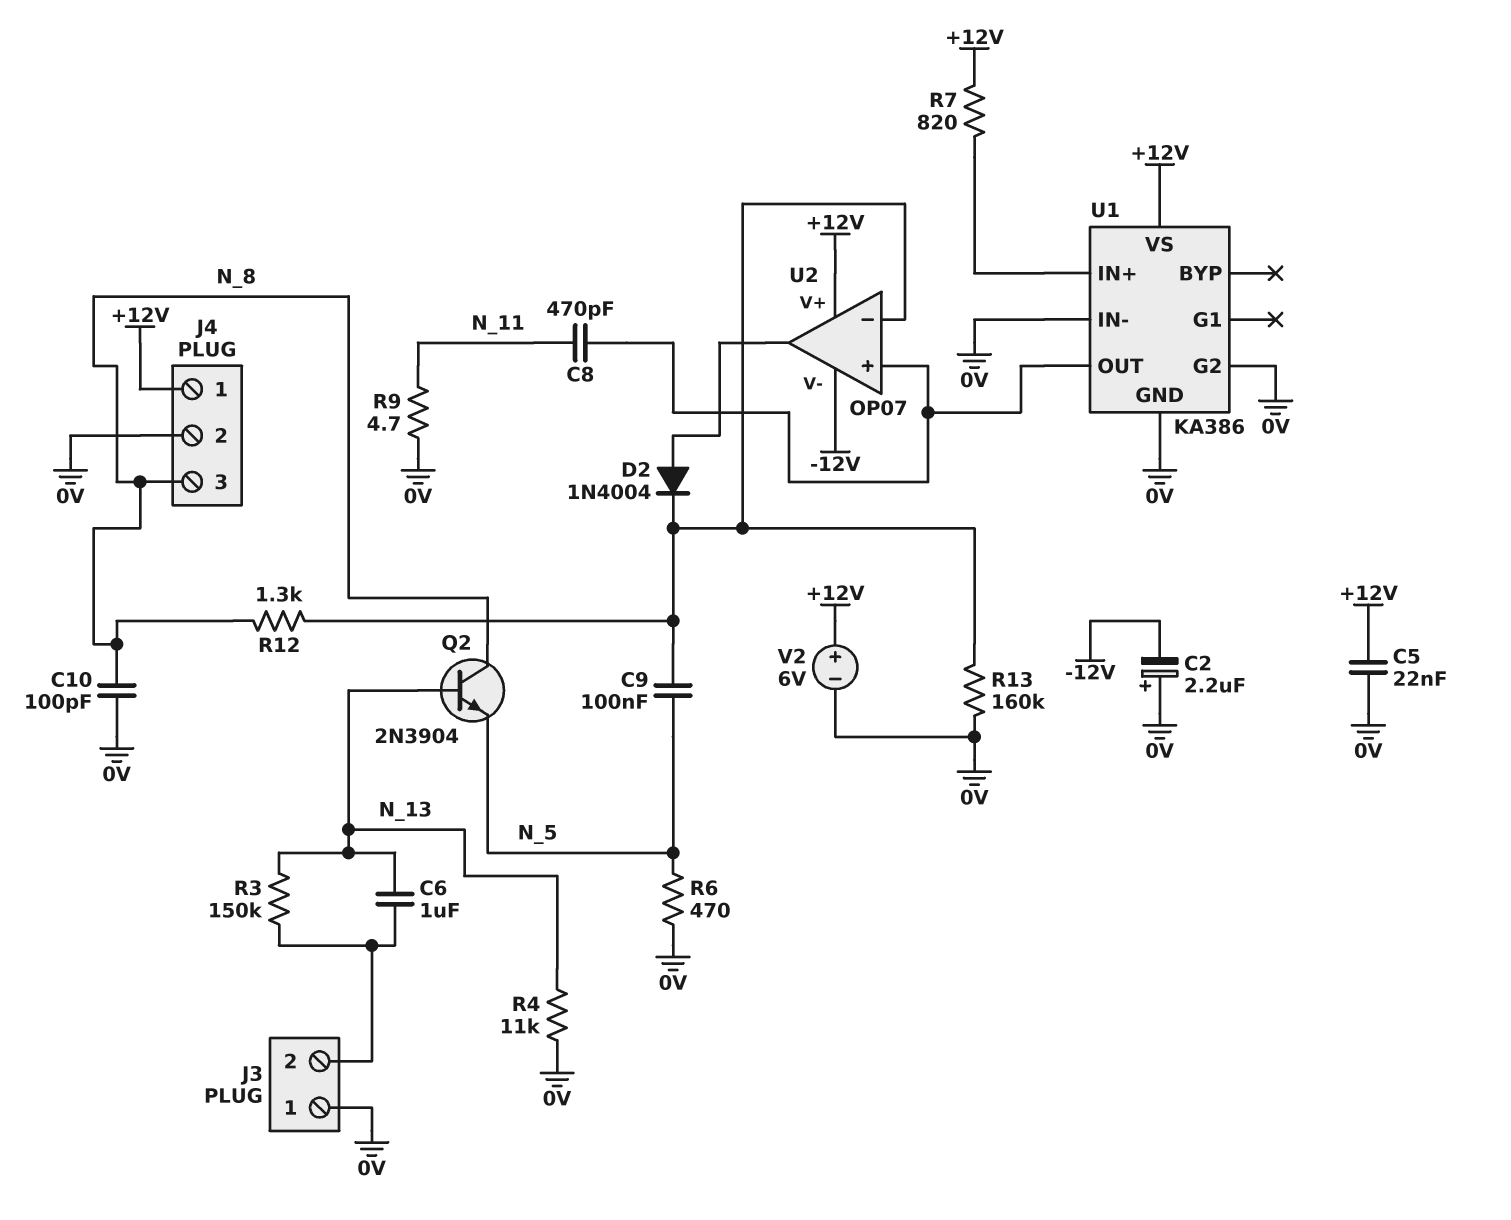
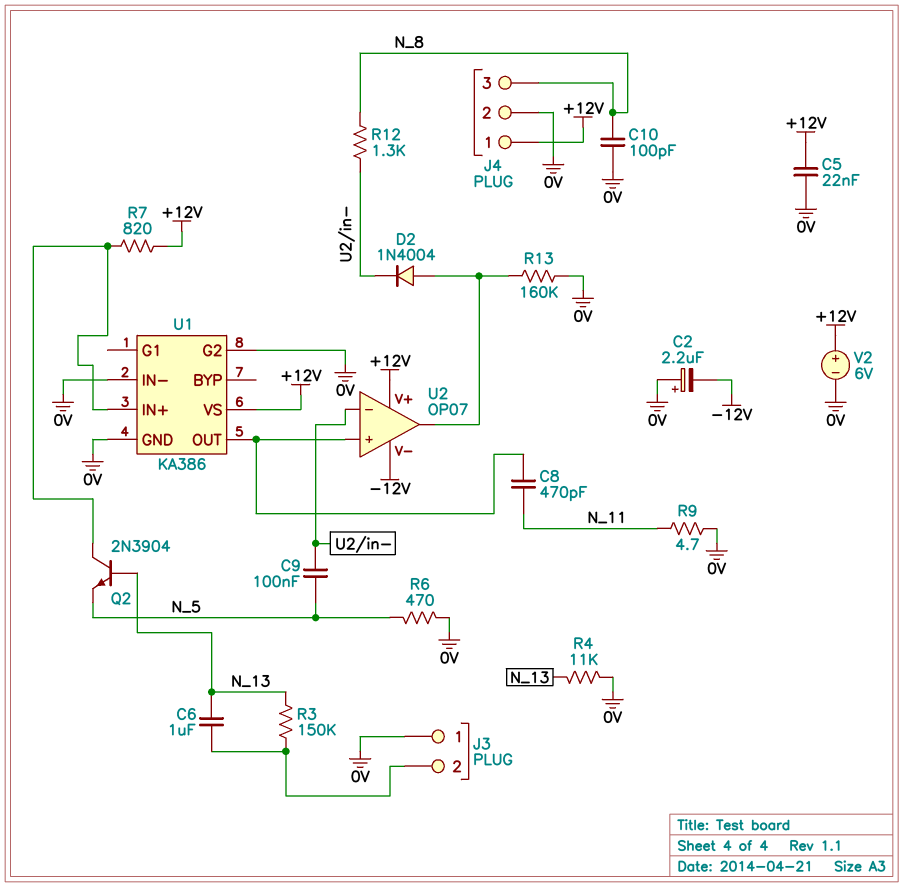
Q2: NPN 2N3904 (B N_13, C N_8, E N_5) -> NPN 2N3904 (B N_13, C U1/IN+, E N_5)
R13: 160k (0V, U2/in-) -> 160k (0V, U2/out)

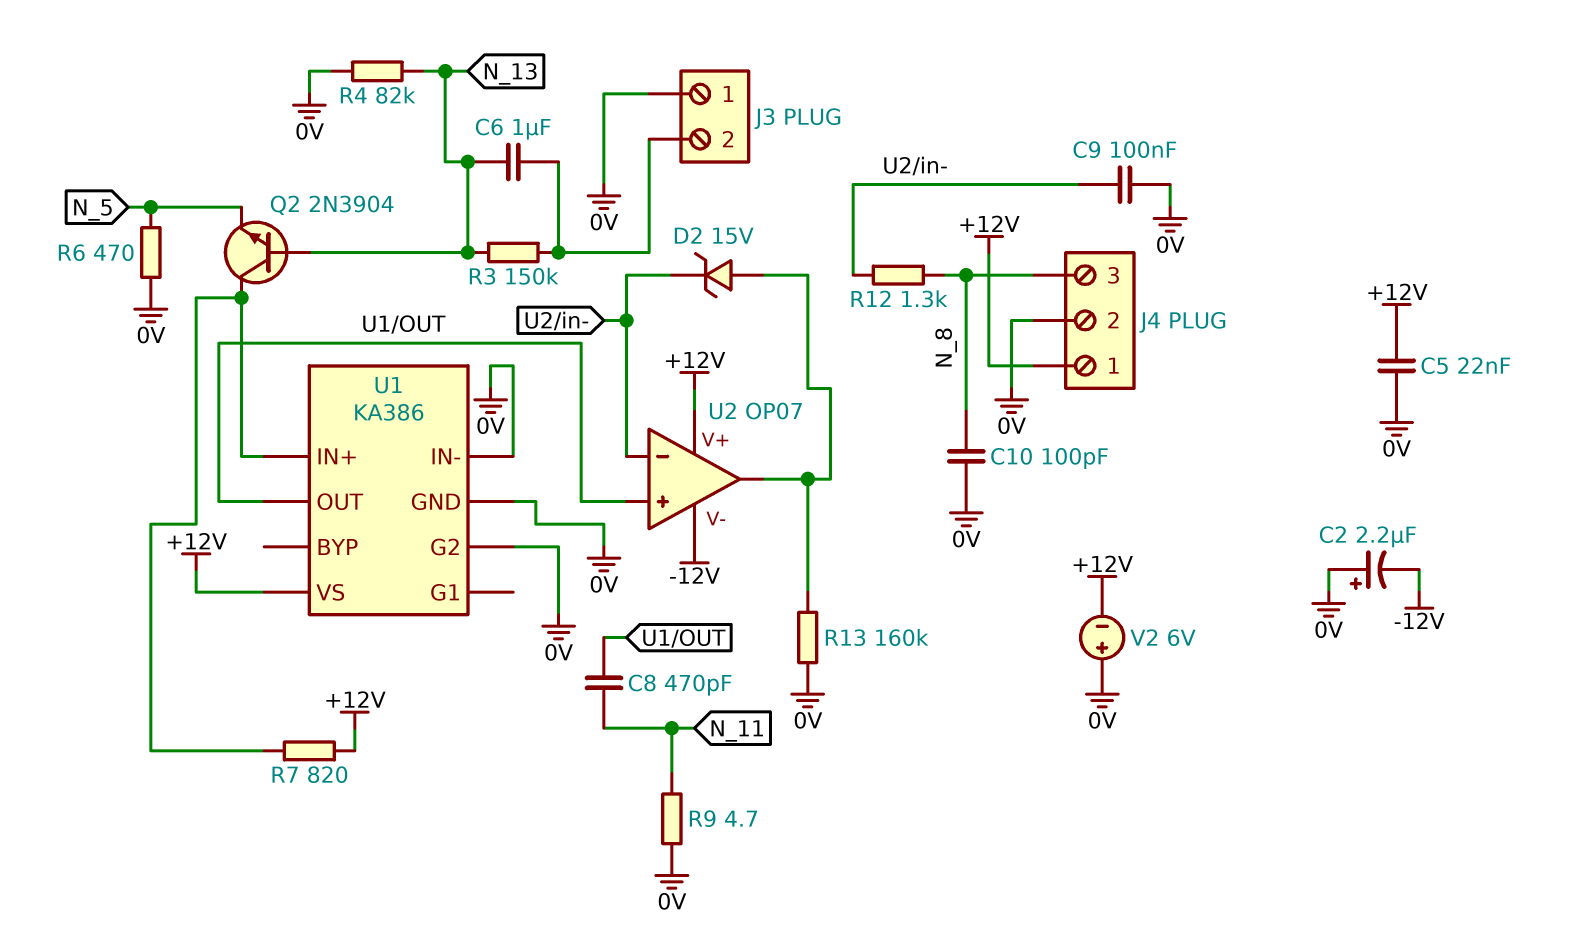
C9: 100nF (N_5, U2/in-) -> 100nF (0V, U2/in-)
D2: diode 1N4004 (A U2/out, K U2/in-) -> zener 15V (A U2/out, K U2/in-)
R4: 11k (0V, N_13) -> 82k (0V, N_13)
V2: 6V (plus +12V, minus 0V) -> 6V (plus 0V, minus +12V)

